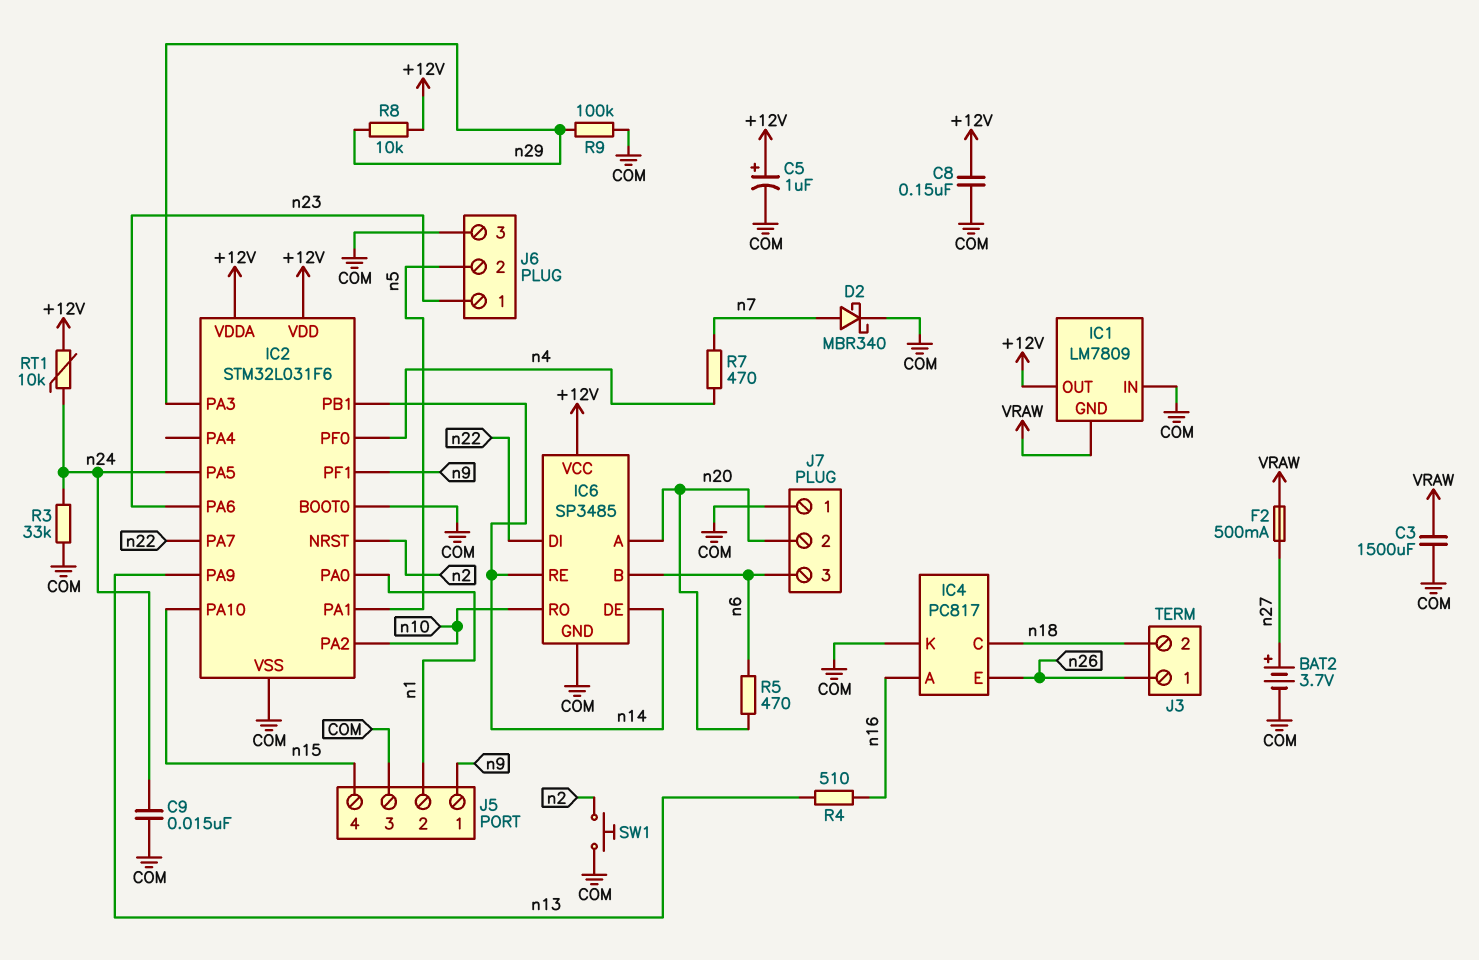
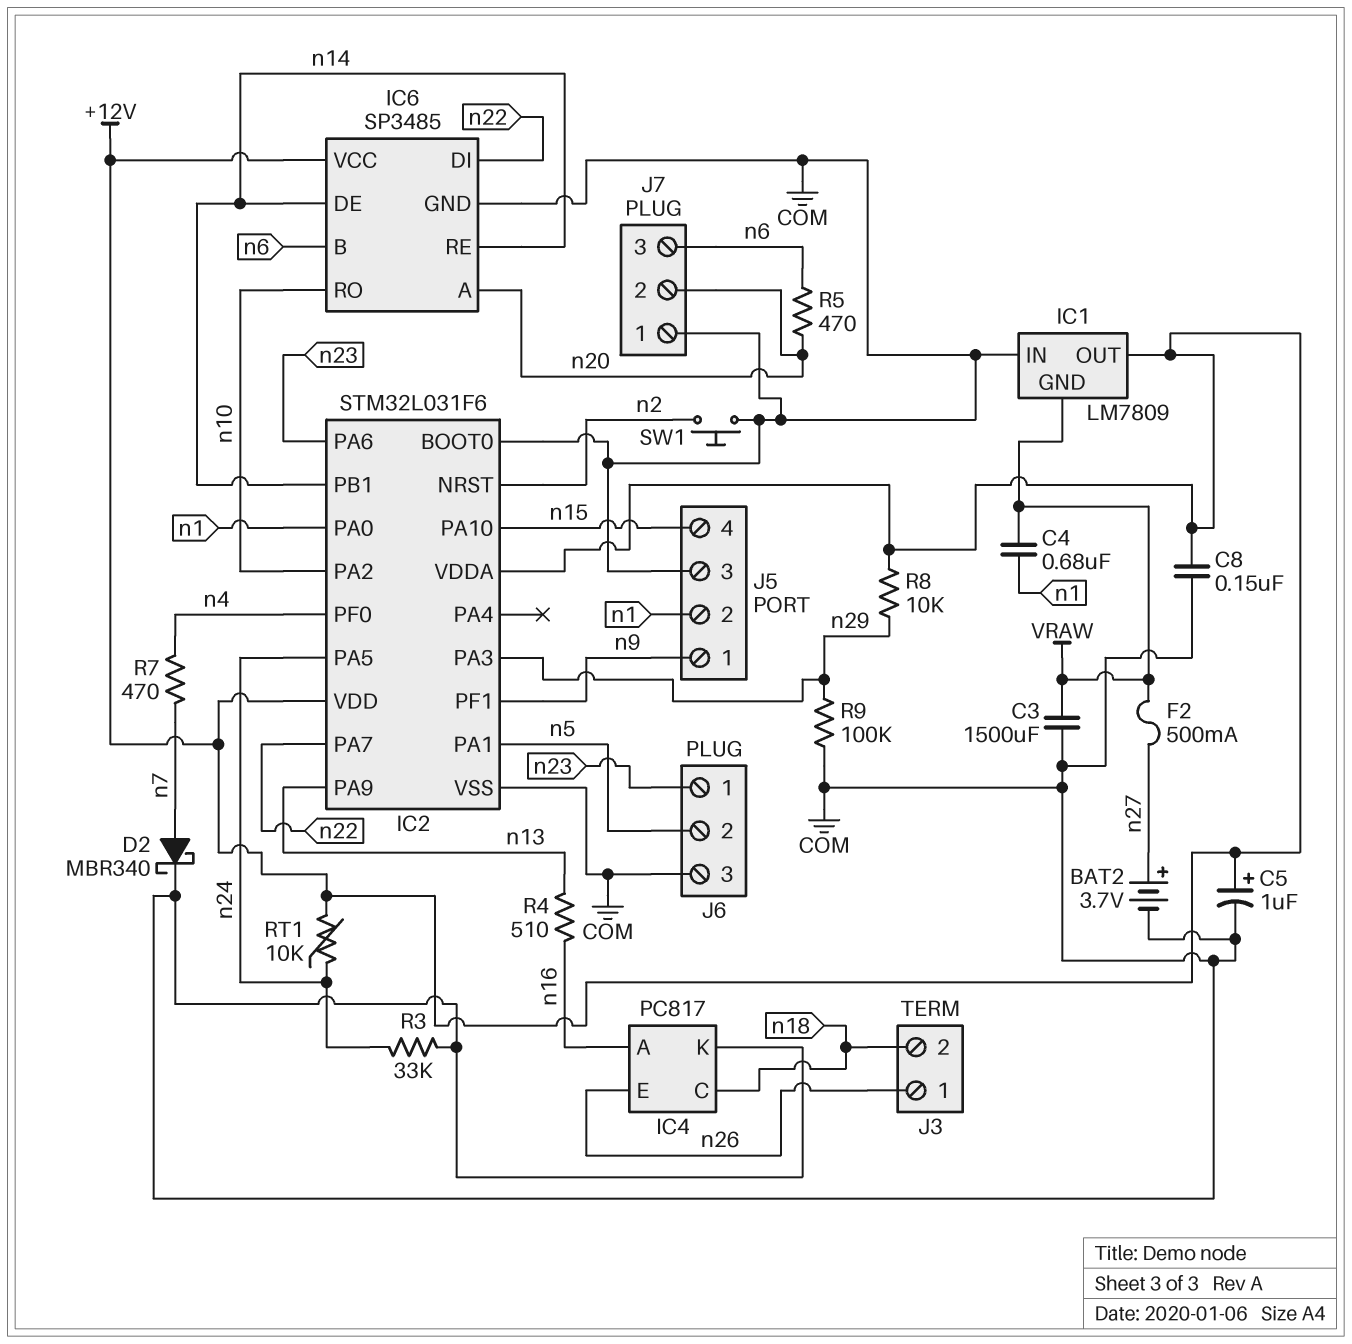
C4: none -> 680nF (VRAW, n1)
C9: 15nF (COM, n24) -> none

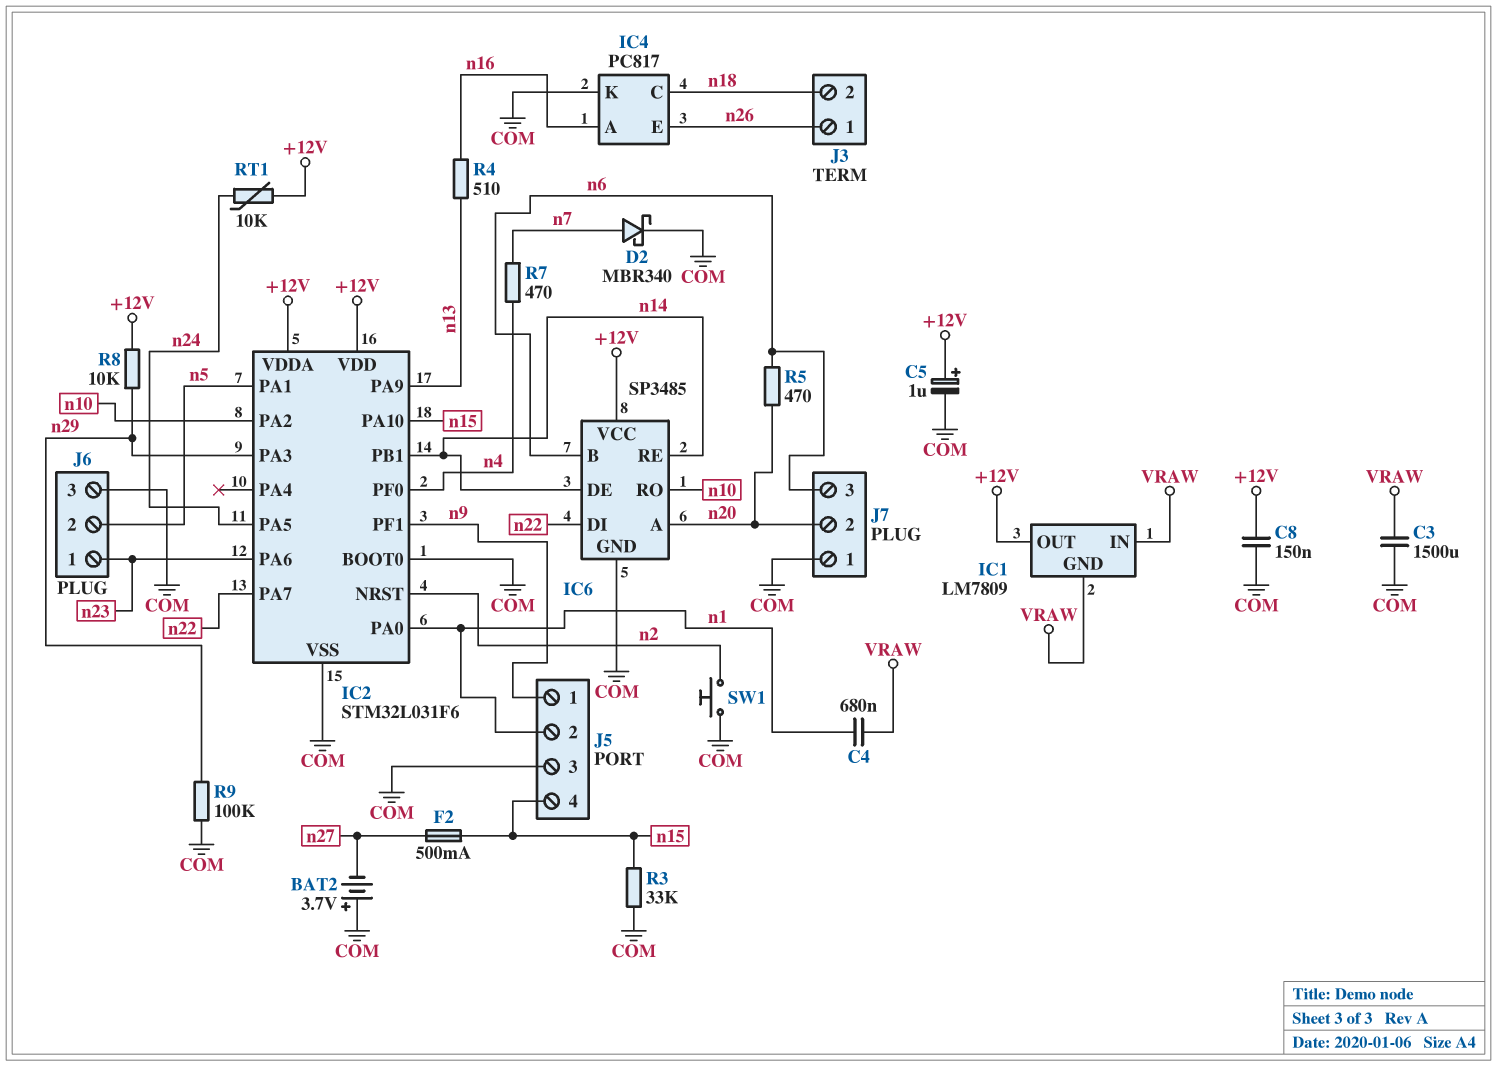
BAT2: 3.7V (plus n27, minus COM) -> 3.7V (plus COM, minus n27)
F2: 500mA (VRAW, n27) -> 500mA (n15, n27)
IC1 pin IN: COM -> VRAW
R3: 33k (COM, n24) -> 33k (COM, n15)

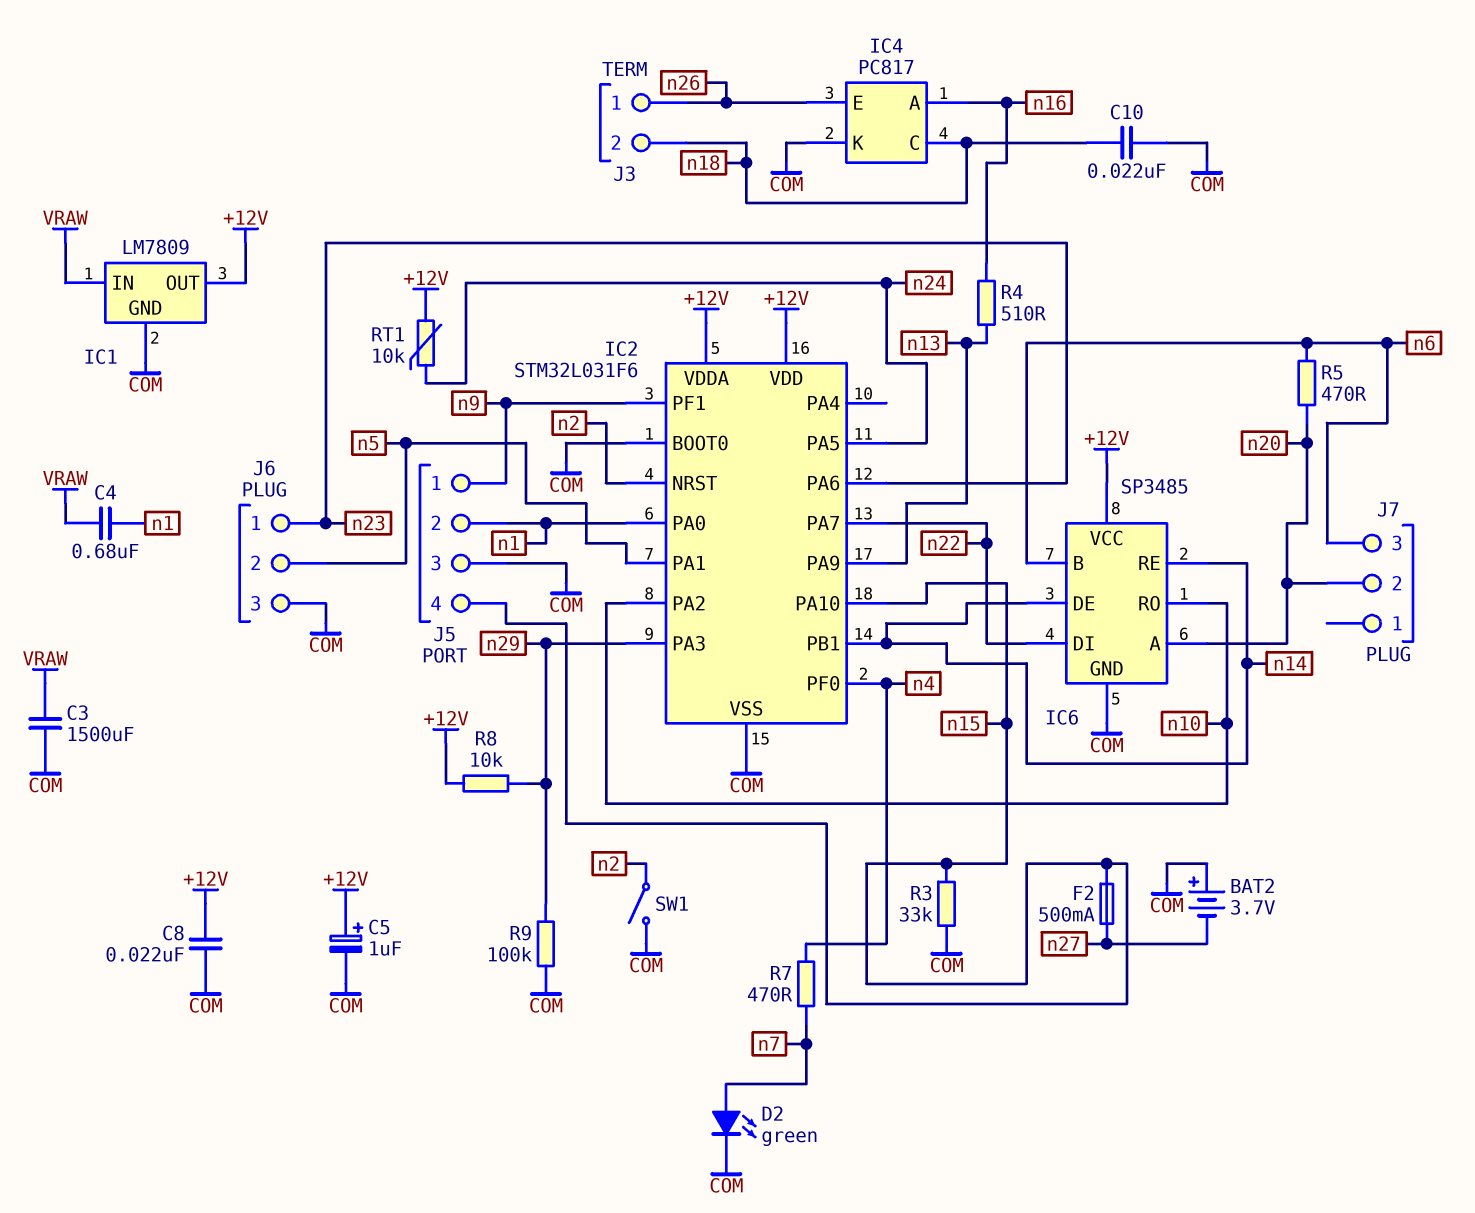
C8: 150nF (+12V, COM) -> 22nF (+12V, COM)
C10: none -> 22nF (COM, n18)
D2: schottky MBR340 (A n7, K COM) -> LED green (A n7, K COM)
IC1 pin GND: VRAW -> COM
J7 pin 1: COM -> none
SW1: button (COM, n2) -> switch (COM, n2)

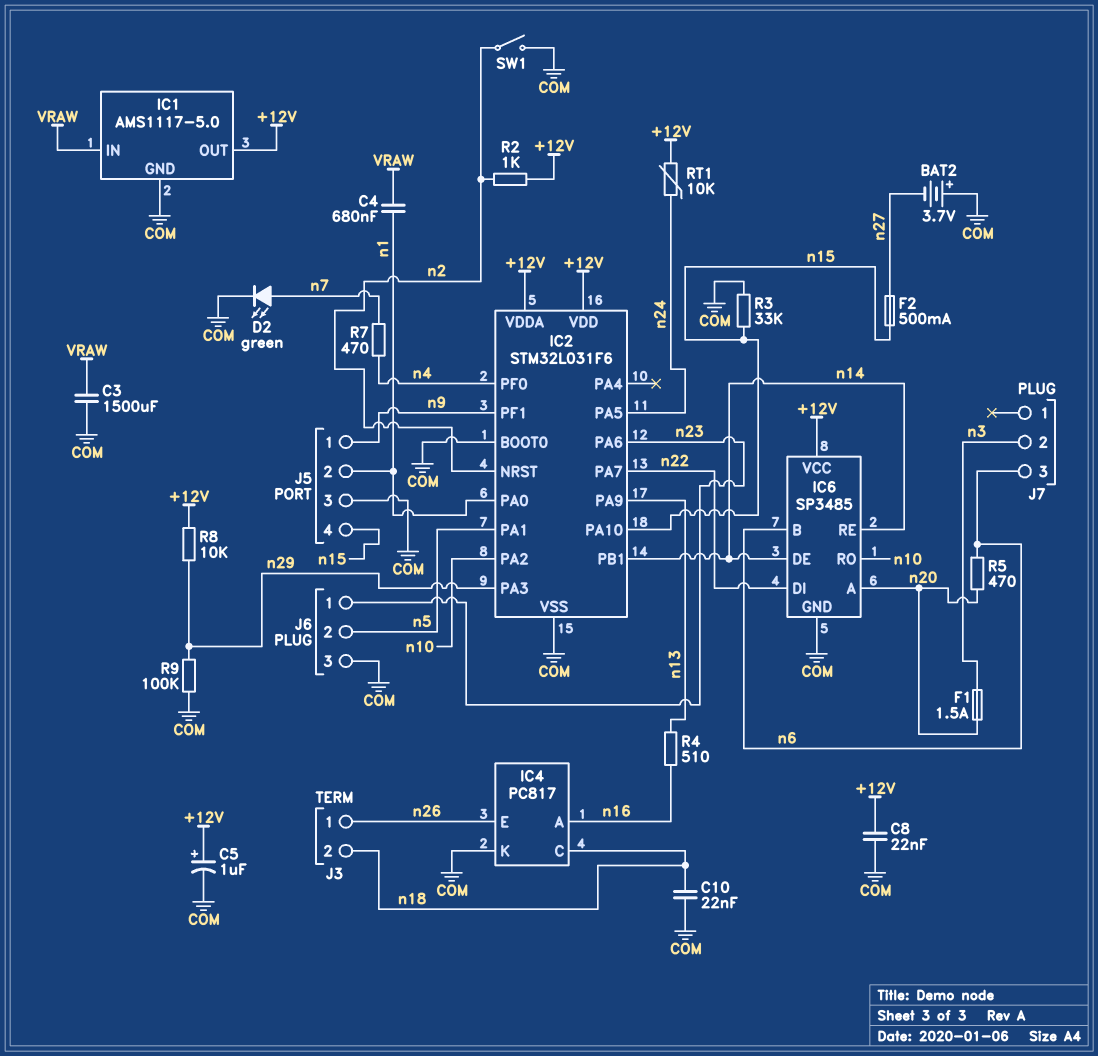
F1: none -> 1.5A (n3, n20)
IC1: LM7809 -> AMS1117-5.0
J7 pin 2: n20 -> n3
R2: none -> 1k (+12V, n2)

